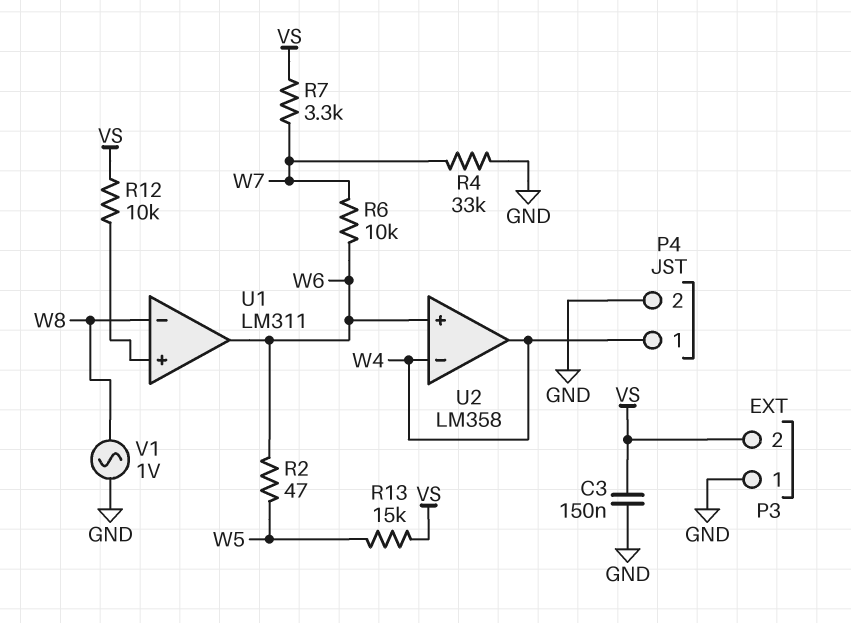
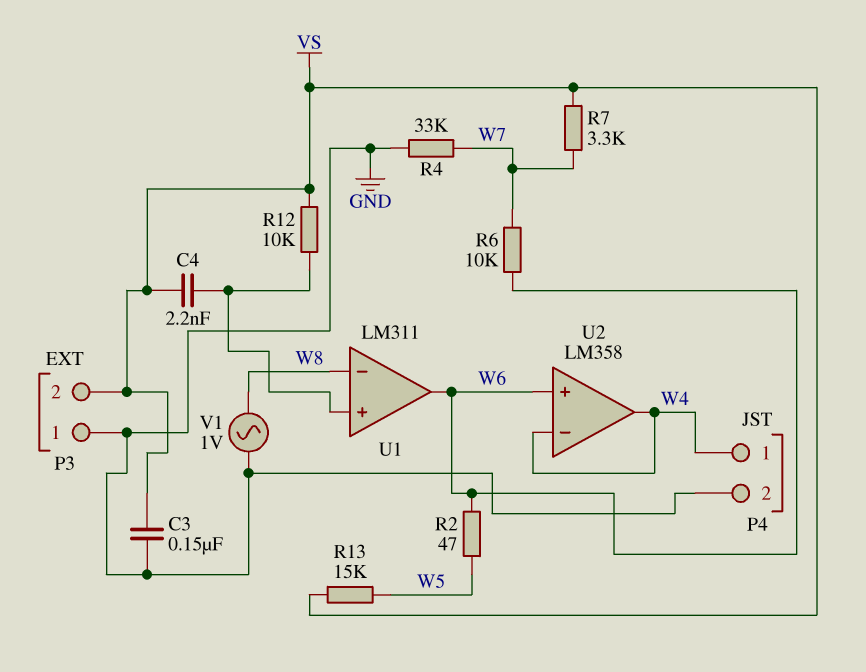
C4: none -> 2.2nF (U1/in+, VS)

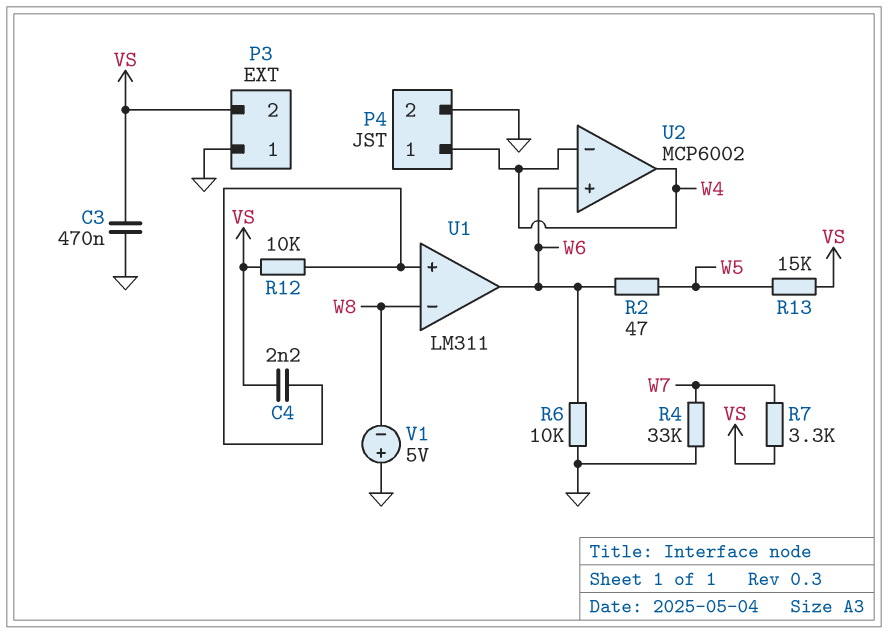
C3: 150nF (GND, VS) -> 470nF (GND, VS)
R6: 10k (W6, W7) -> 10k (GND, W6)
U2: LM358 -> MCP6002
V1: AC 1V (GND, W8) -> 5V (plus GND, minus W8)

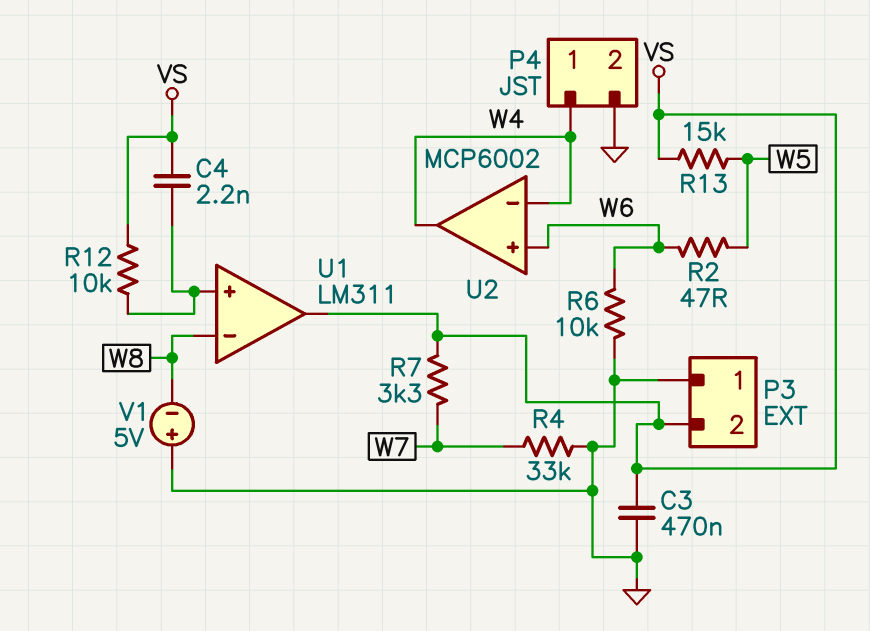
U1 pin out: W6 -> VS

